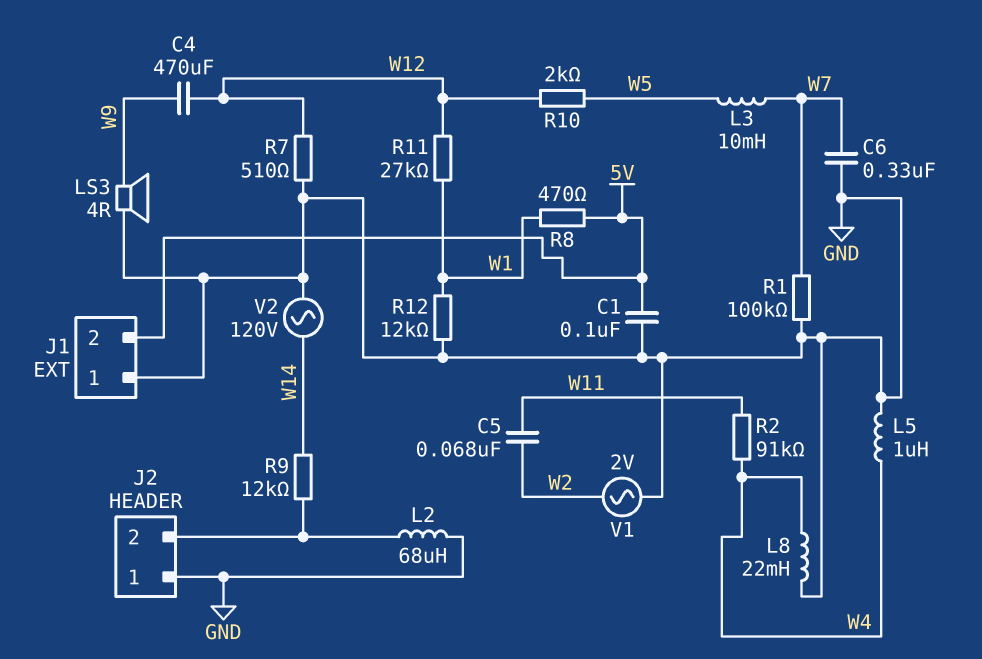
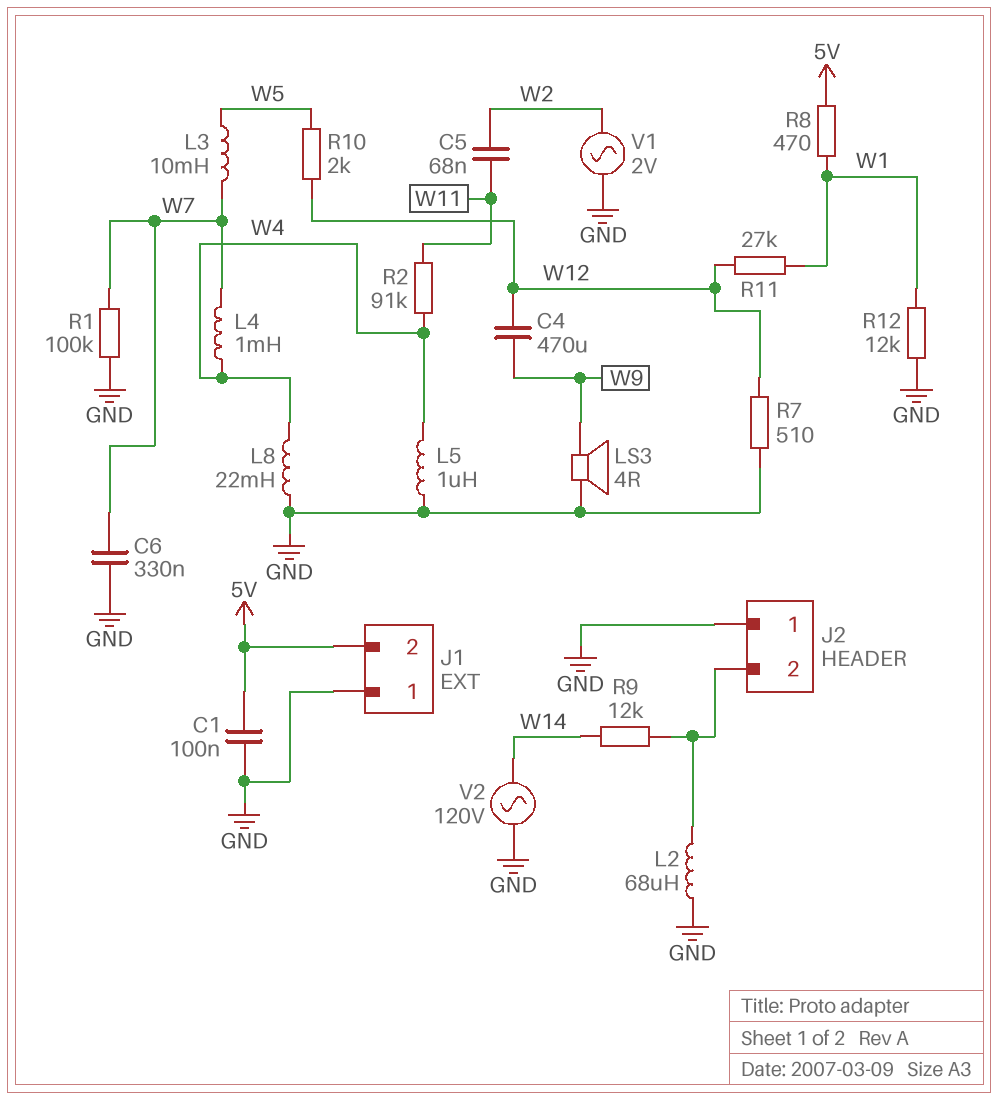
L4: none -> 1mH (W4, W7)

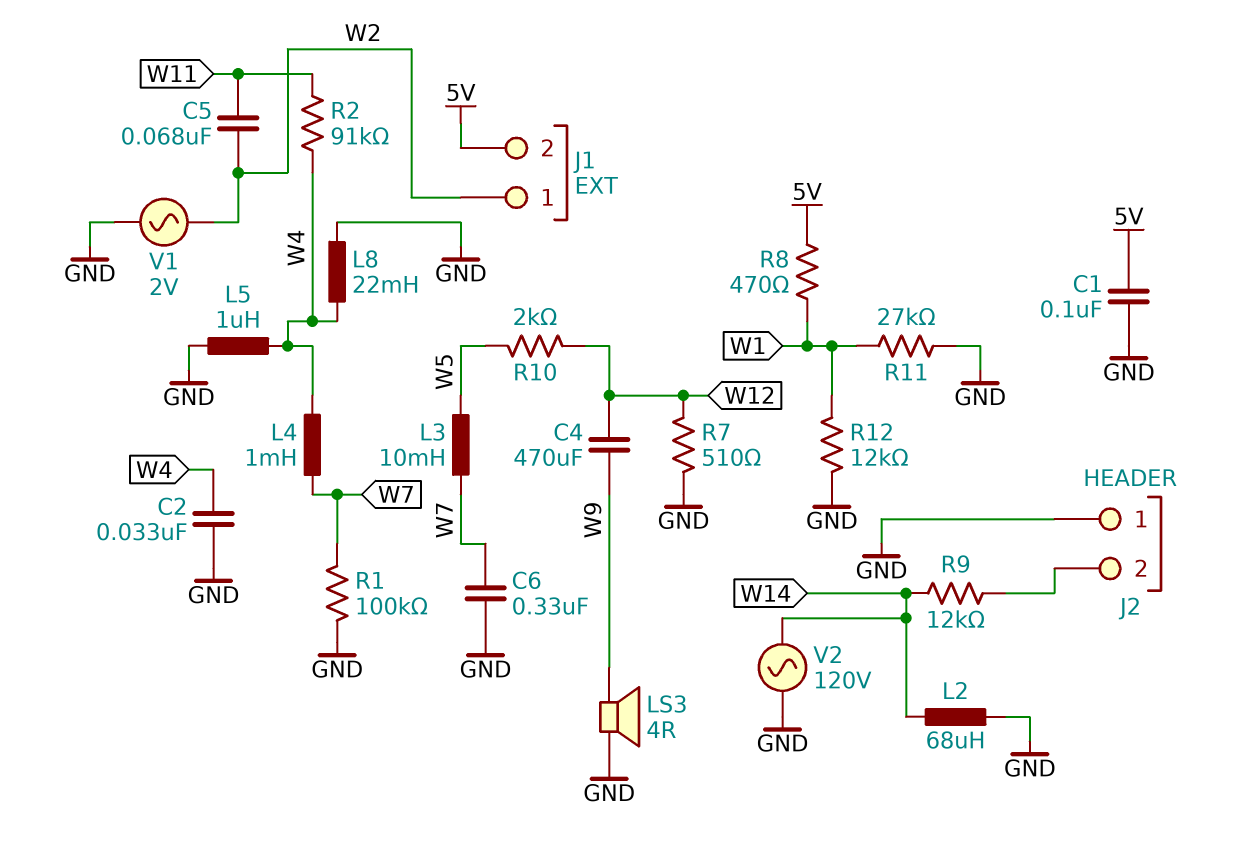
C2: none -> 33nF (GND, W4)
J1 pin 1: GND -> W2
L2: 68uH (GND, J2/2) -> 68uH (GND, W14)
R11: 27k (W1, W12) -> 27k (GND, W1)

